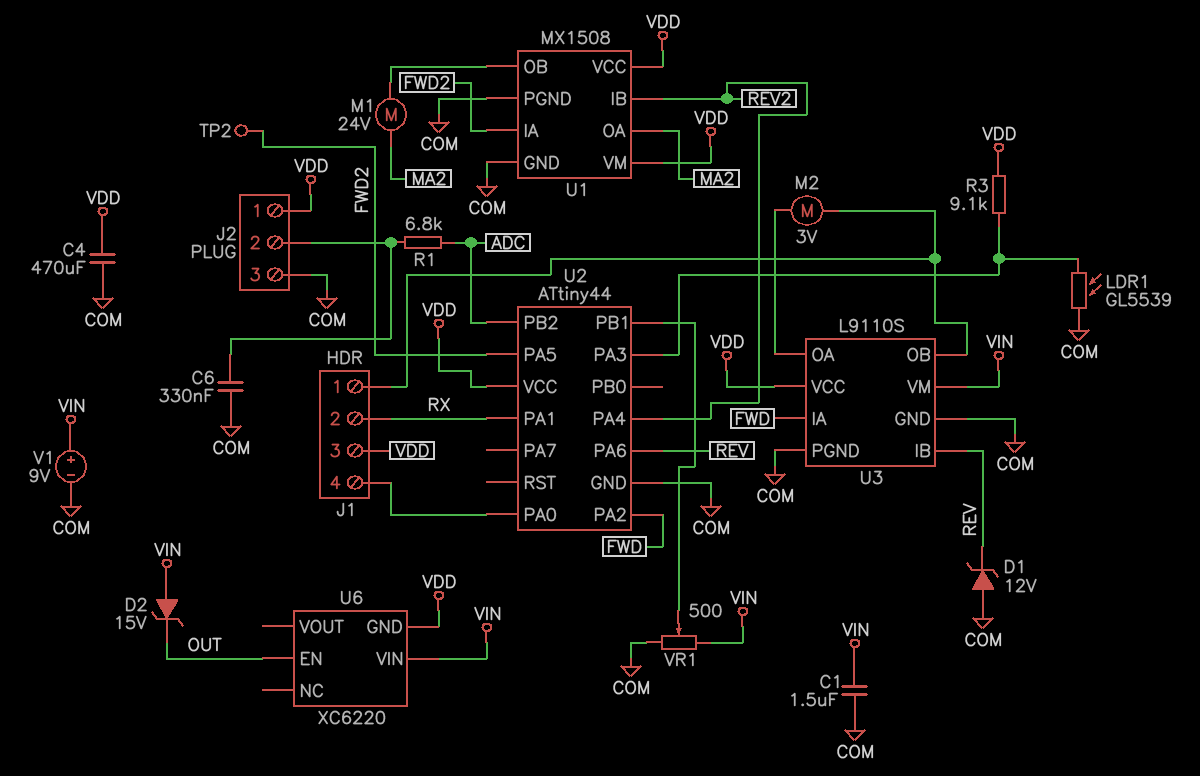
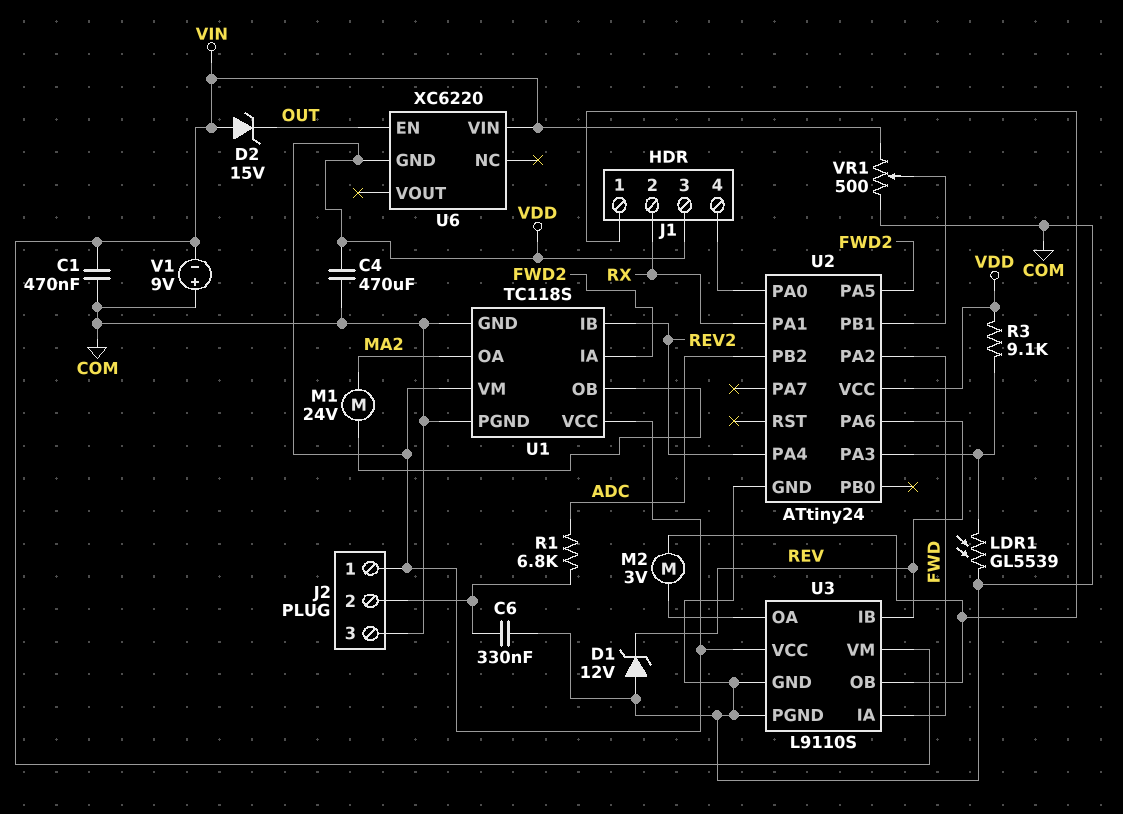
C1: 1.5uF (COM, VIN) -> 470nF (COM, VIN)
TP2: test point (FWD2) -> none
U1: MX1508 -> TC118S
U2: ATtiny44 -> ATtiny24
V1: 9V (plus VIN, minus COM) -> 9V (plus COM, minus VIN)

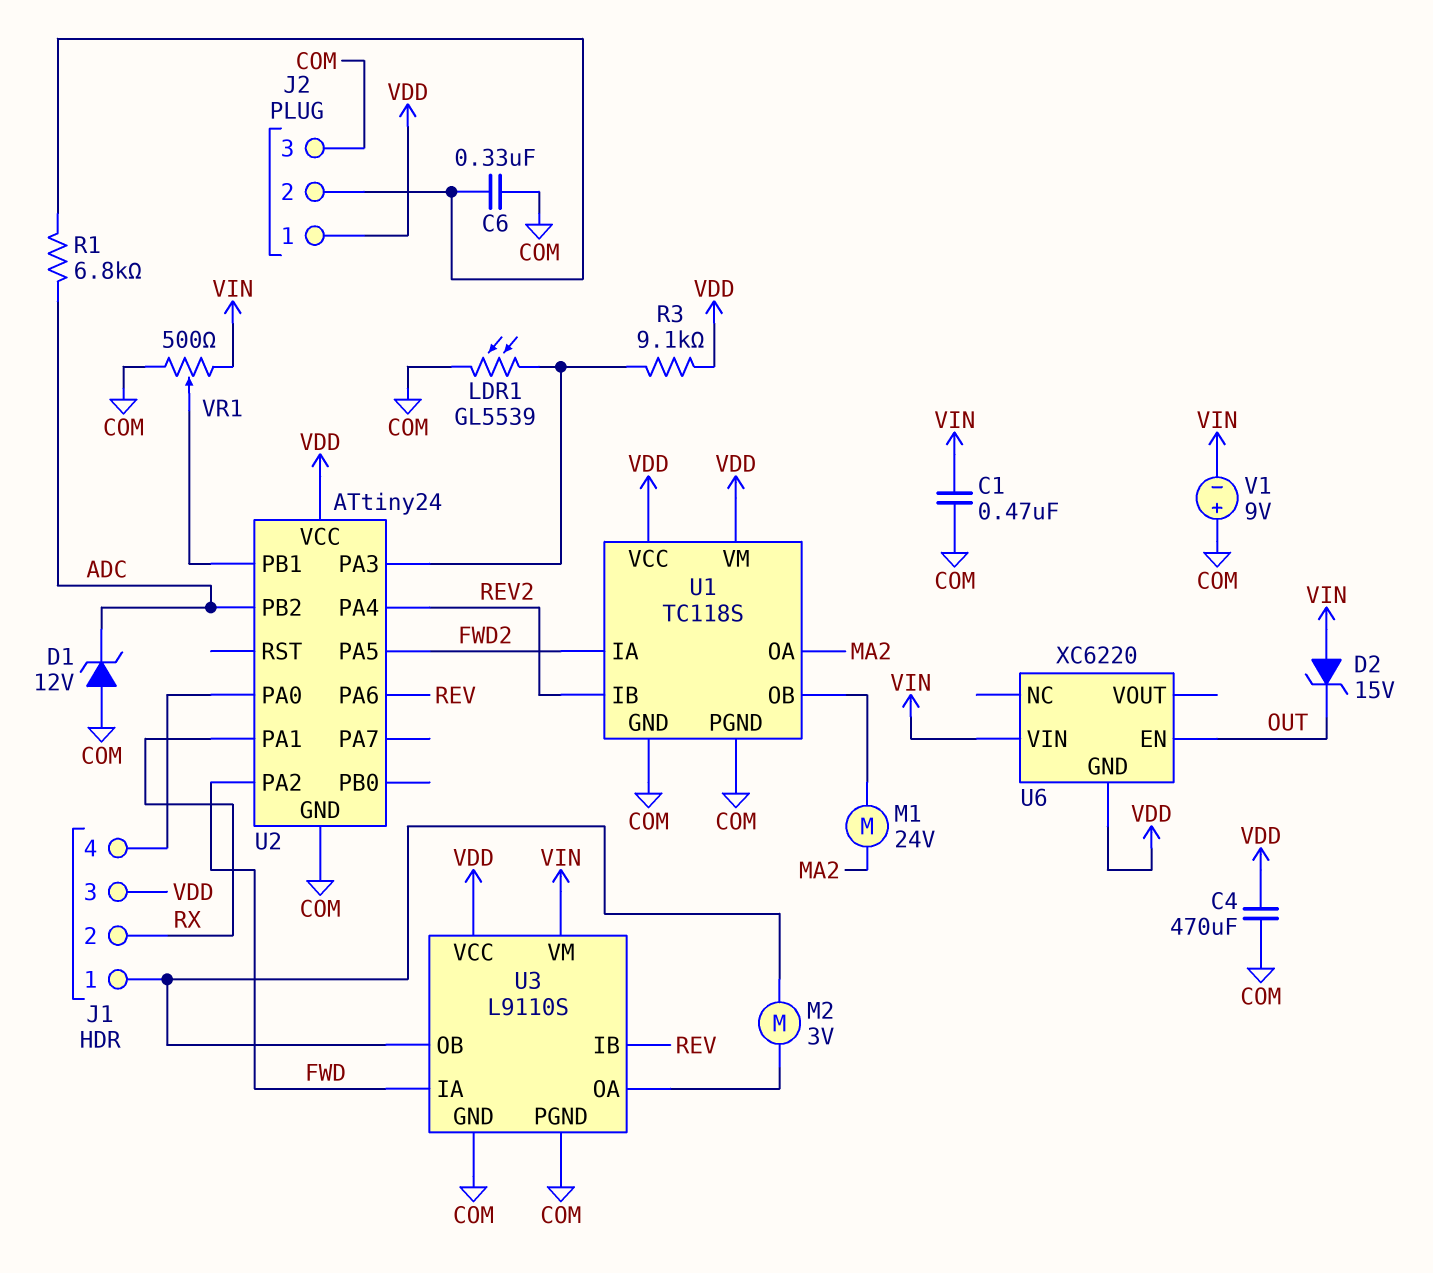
D1: zener 12V (A COM, K REV) -> zener 12V (A COM, K ADC)

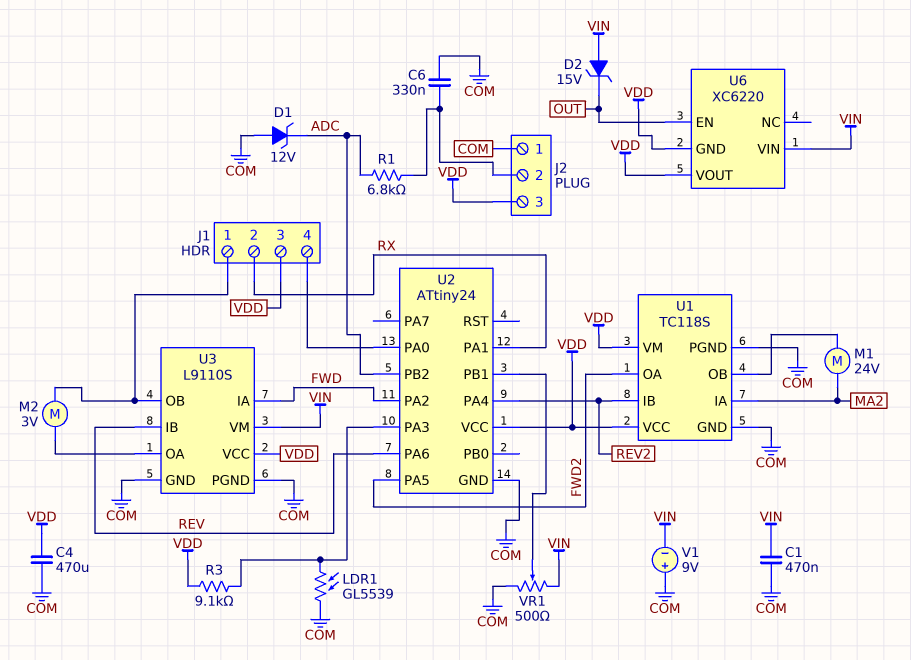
J2 pin 1: VDD -> COM
J2 pin 3: COM -> VDD
U1 pin IA: FWD2 -> MA2
U1 pin OA: MA2 -> FWD2
U6 pin VOUT: none -> VDD

